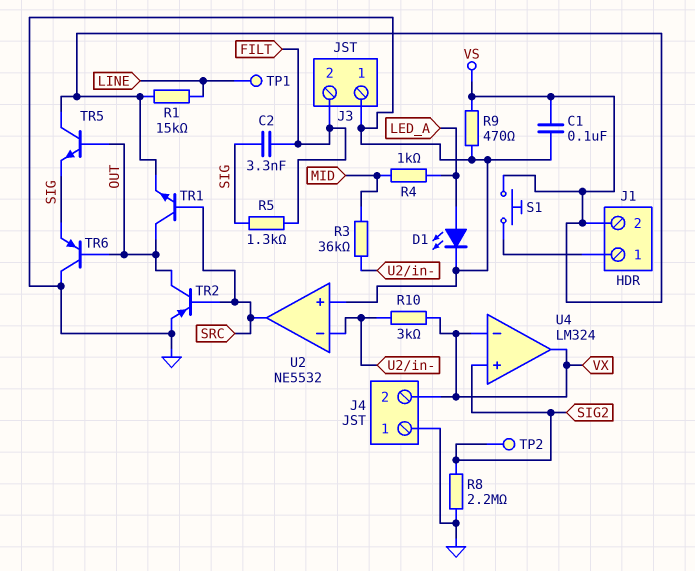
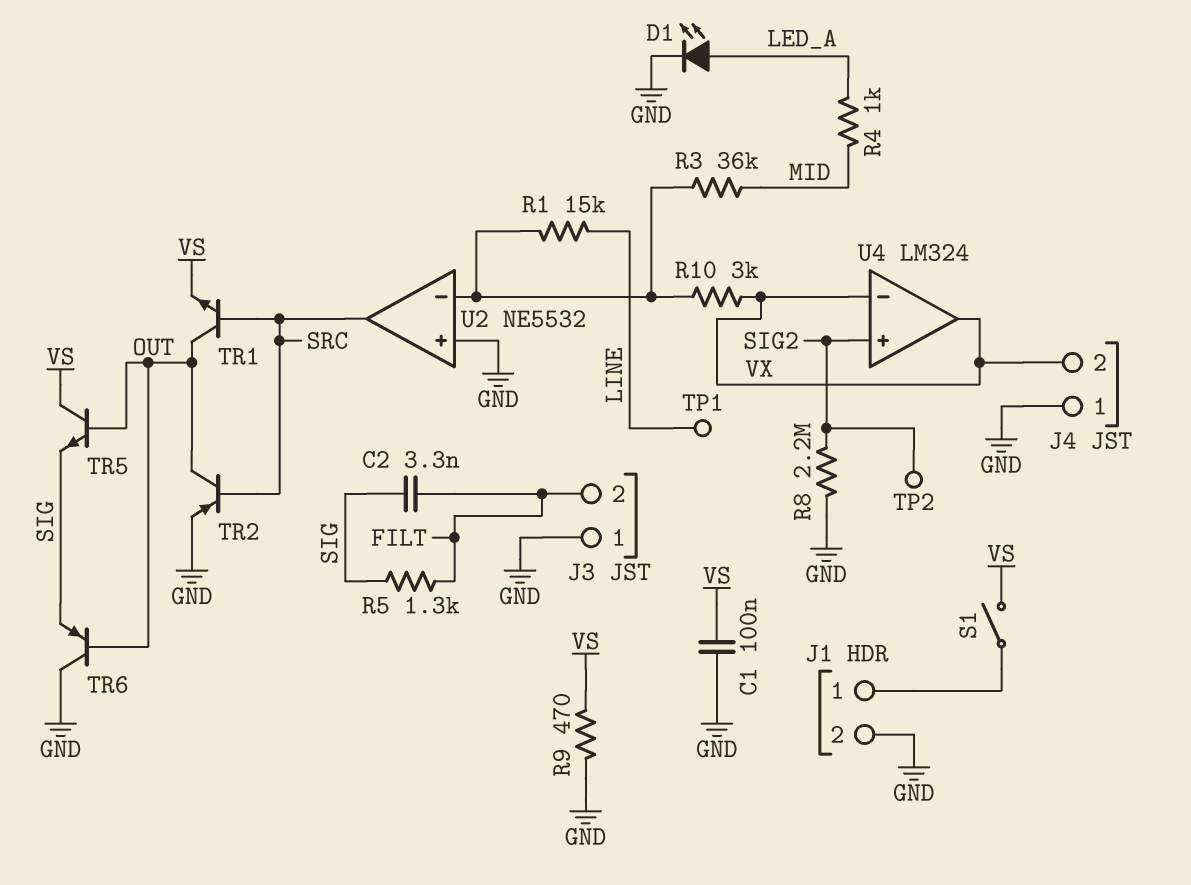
J1 pin 2: VS -> GND
R1: 15k (LINE, VS) -> 15k (LINE, U2/in-)
S1: button (J1/1, VS) -> switch (J1/1, VS)

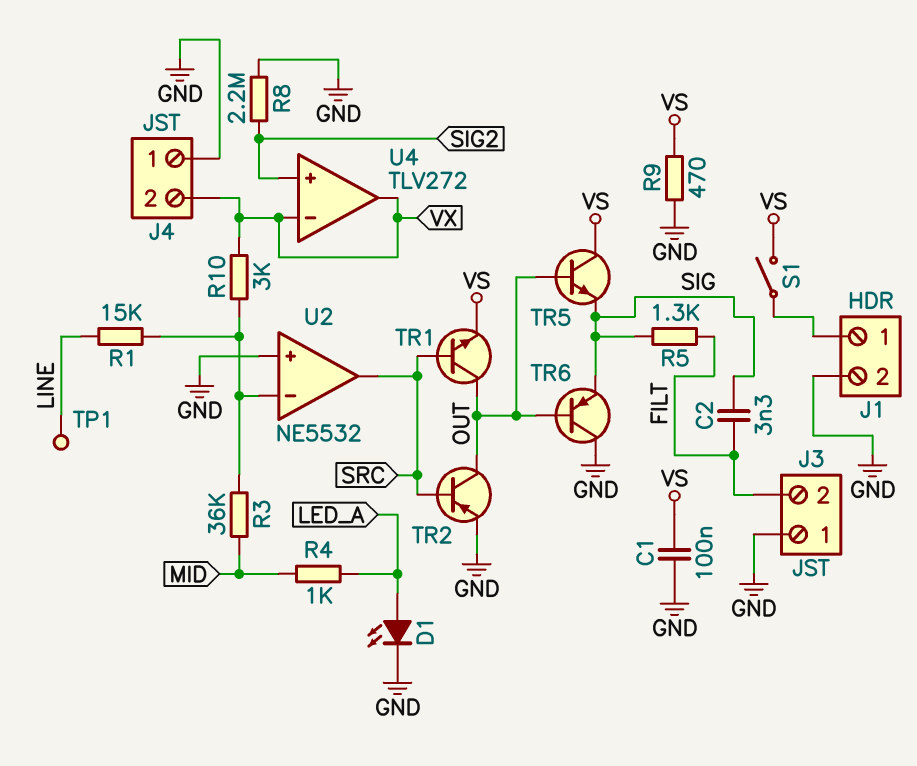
TP2: test point (SIG2) -> none
U4: LM324 -> TLV272

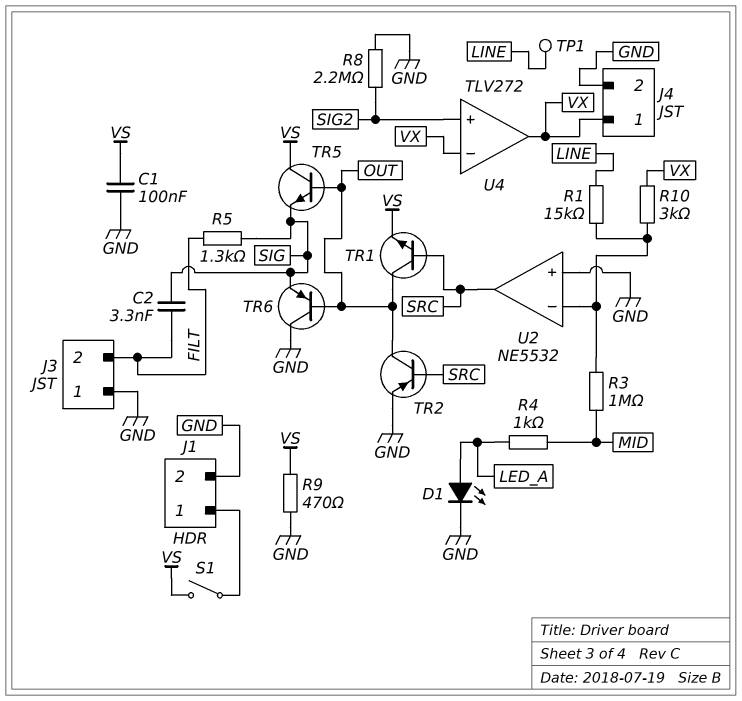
J4 pin 1: GND -> VX
J4 pin 2: VX -> GND
R3: 36k (MID, U2/in-) -> 1M (MID, U2/in-)

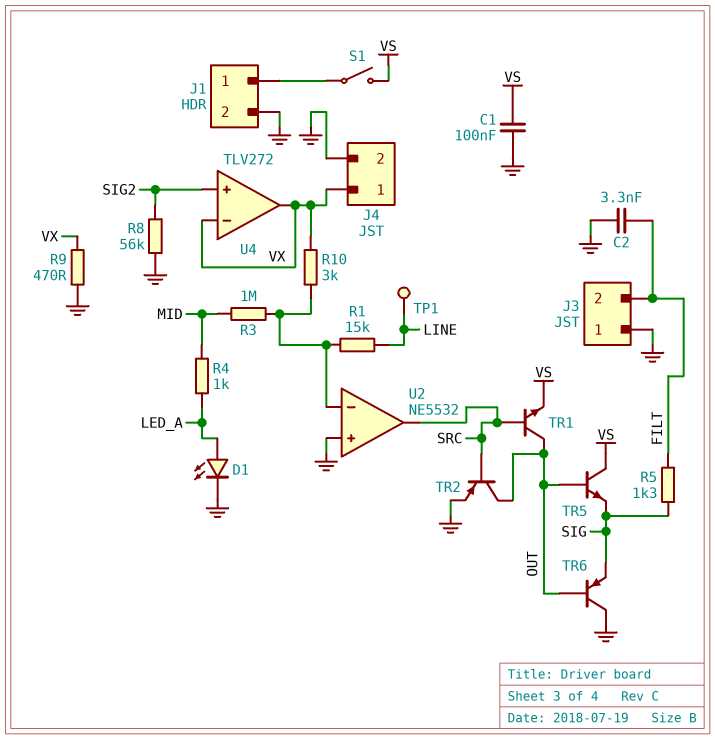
C2: 3.3nF (FILT, SIG) -> 3.3nF (FILT, GND)
R8: 2.2M (GND, SIG2) -> 56k (GND, SIG2)
R9: 470 (GND, VS) -> 470 (GND, VX)

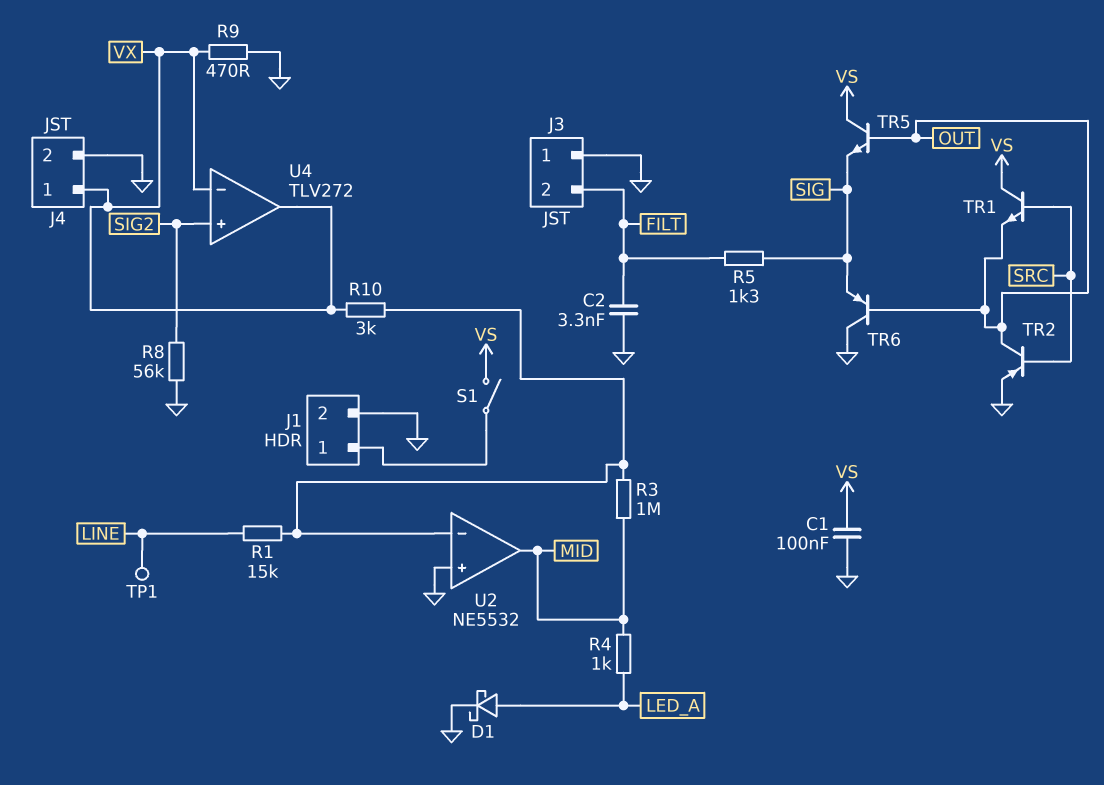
D1: LED (A LED_A, K GND) -> schottky (A LED_A, K GND)
TR1: NPN (B SRC, C OUT, E VS) -> NPN (B SRC, C VS, E OUT)
U2 pin out: SRC -> MID

